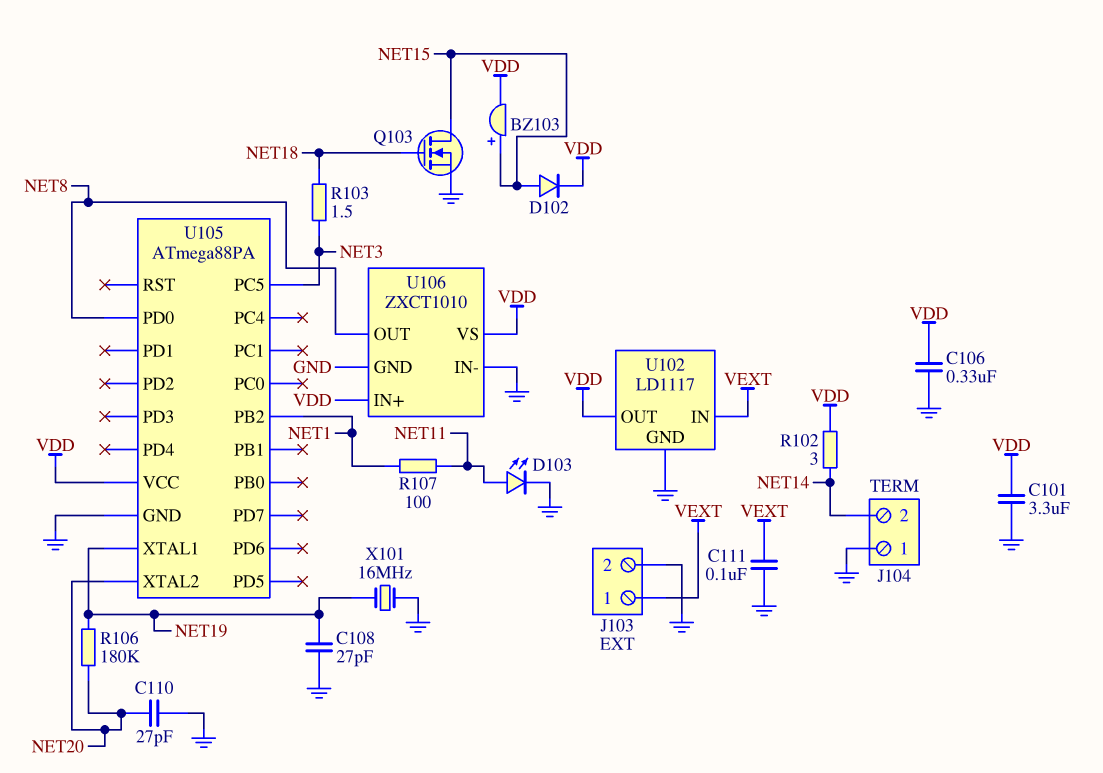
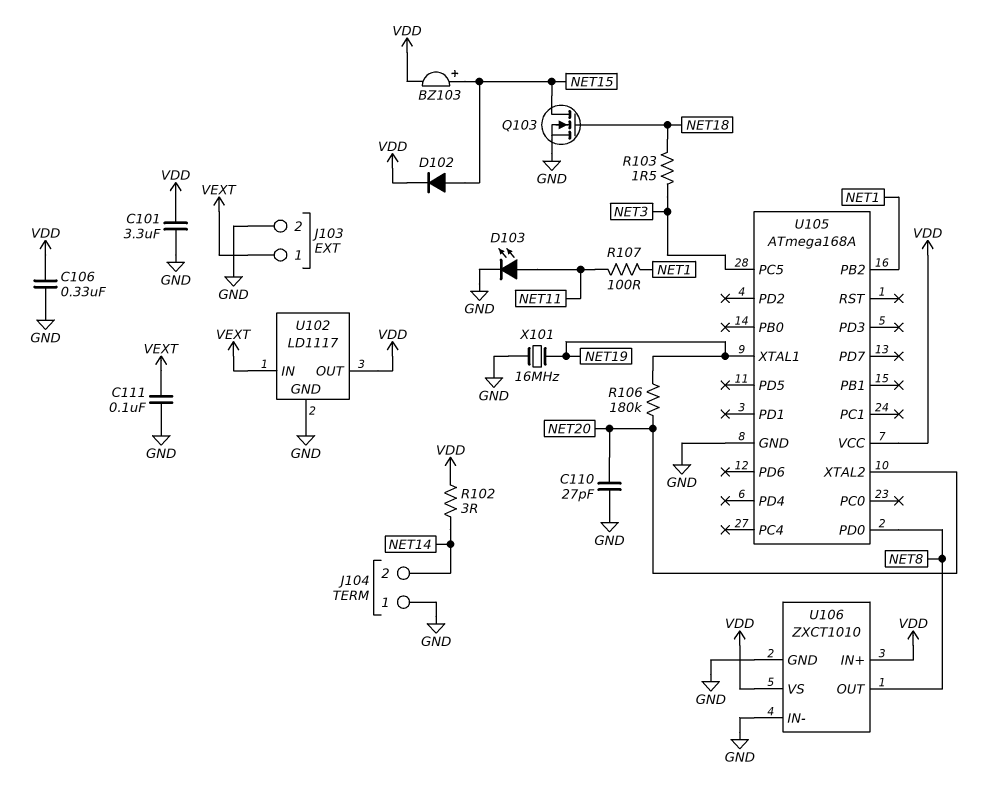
C108: 27pF (GND, NET19) -> none
U105: ATmega88PA -> ATmega168A

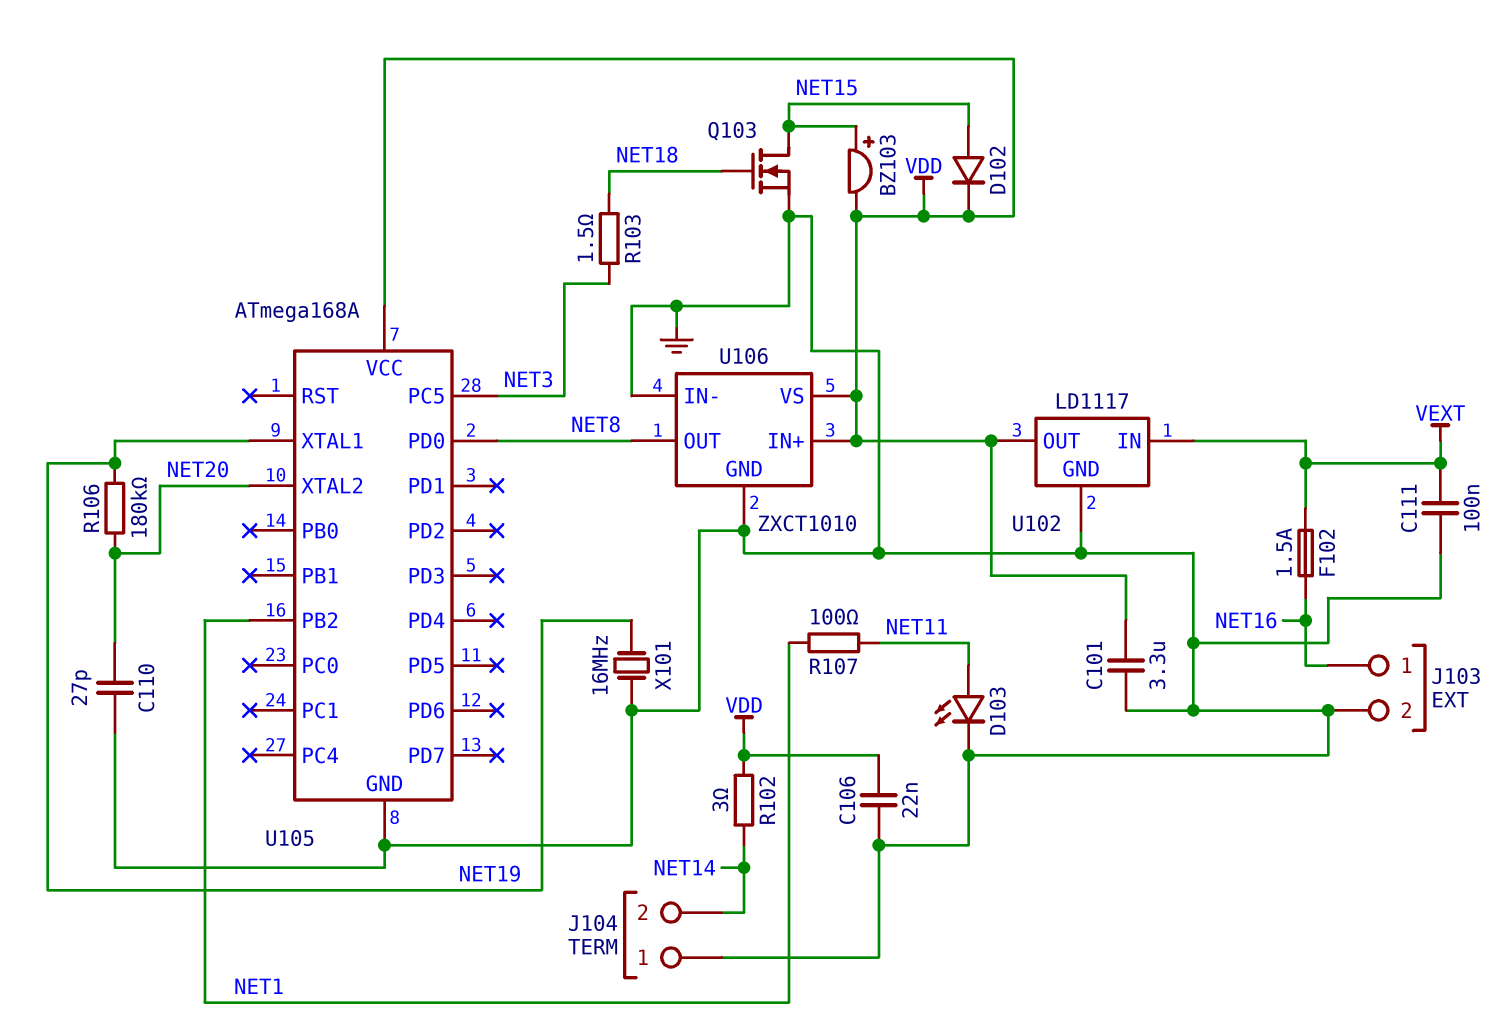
C106: 330nF (GND, VDD) -> 22nF (GND, VDD)
F102: none -> 1.5A (NET16, VEXT)
J103 pin 1: VEXT -> NET16

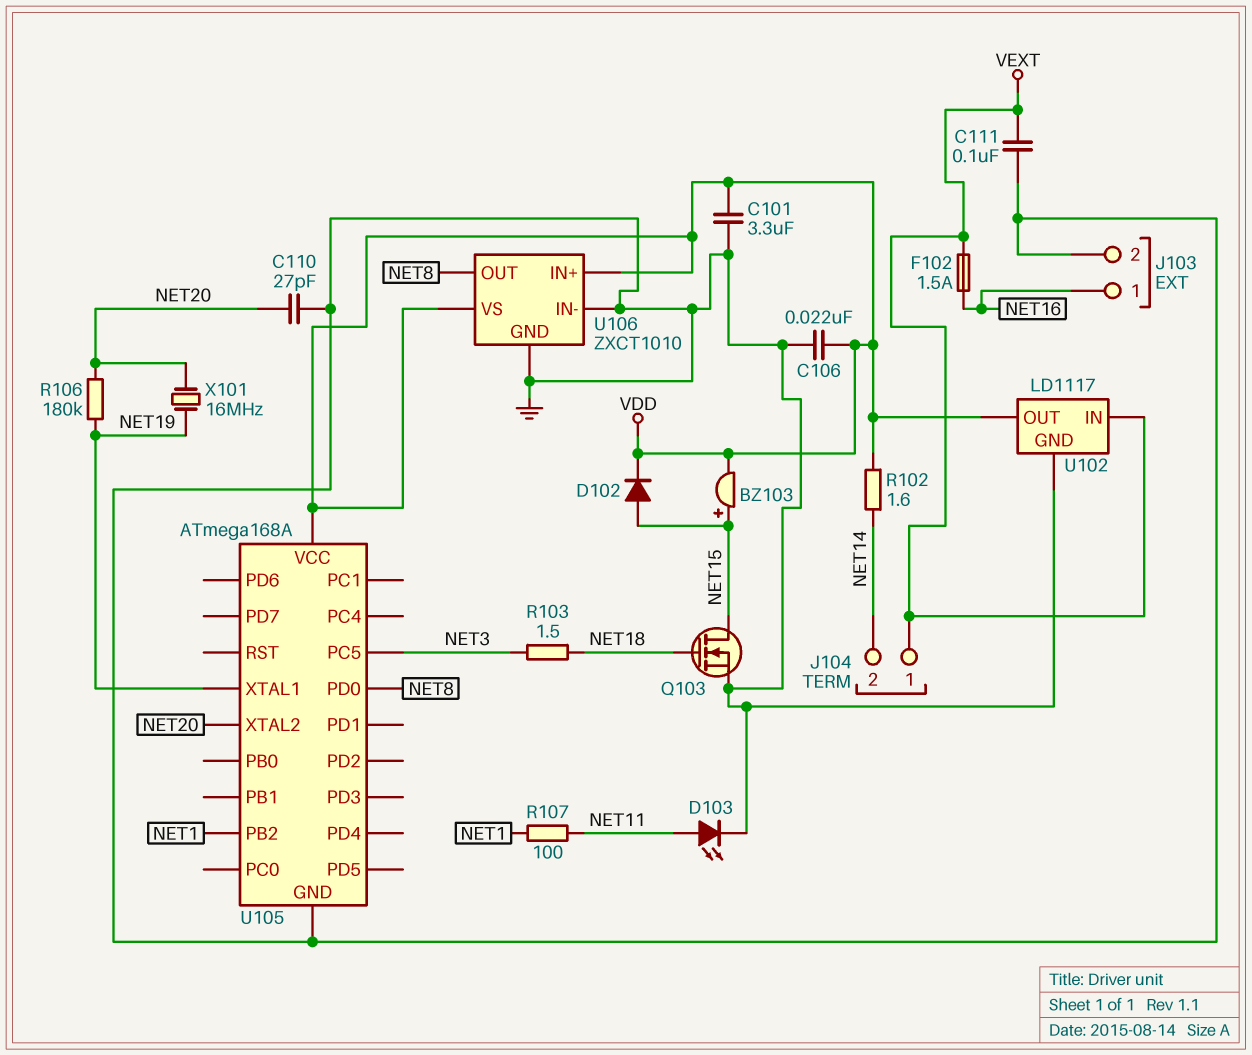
J104 pin 1: GND -> VEXT
R102: 3 (NET14, VDD) -> 1.6 (NET14, VDD)
X101: 16MHz (GND, NET19) -> 16MHz (NET19, NET20)

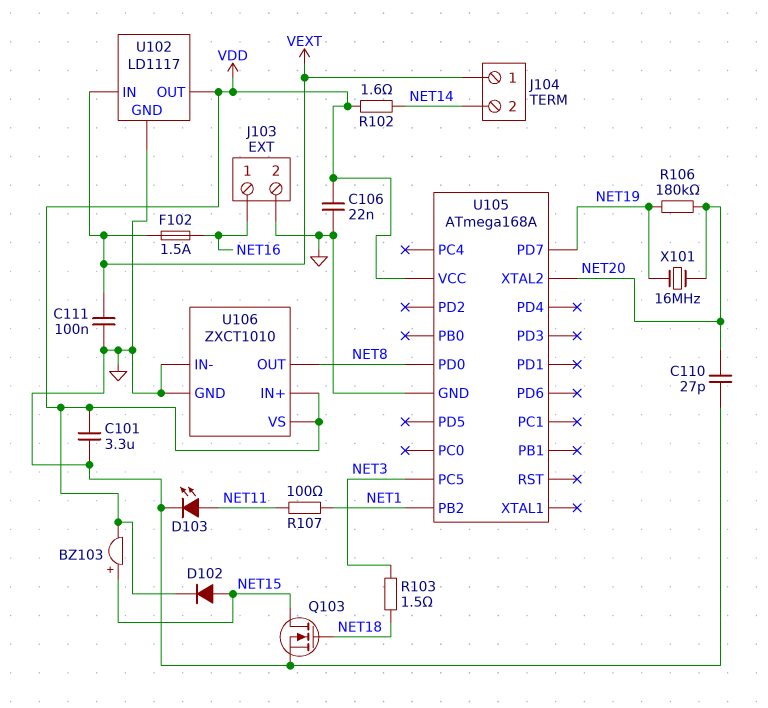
U105 pin PD7: none -> NET19
U105 pin XTAL1: NET19 -> none

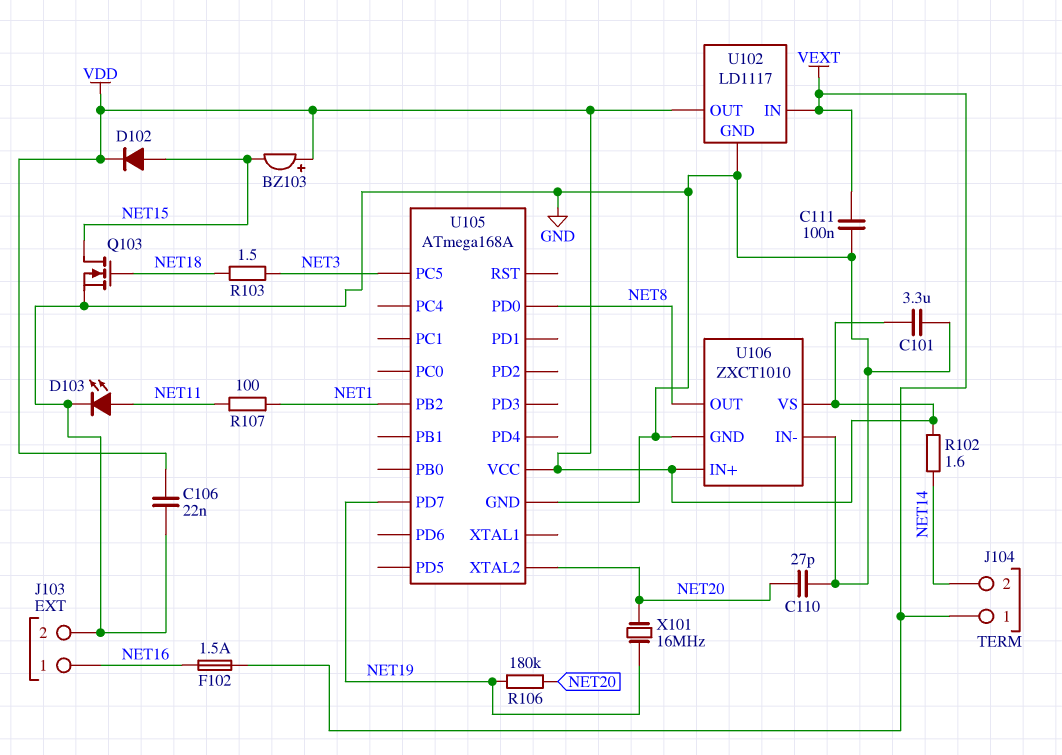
BZ103: buzzer (plus NET15, minus VDD) -> buzzer (plus VDD, minus NET15)

